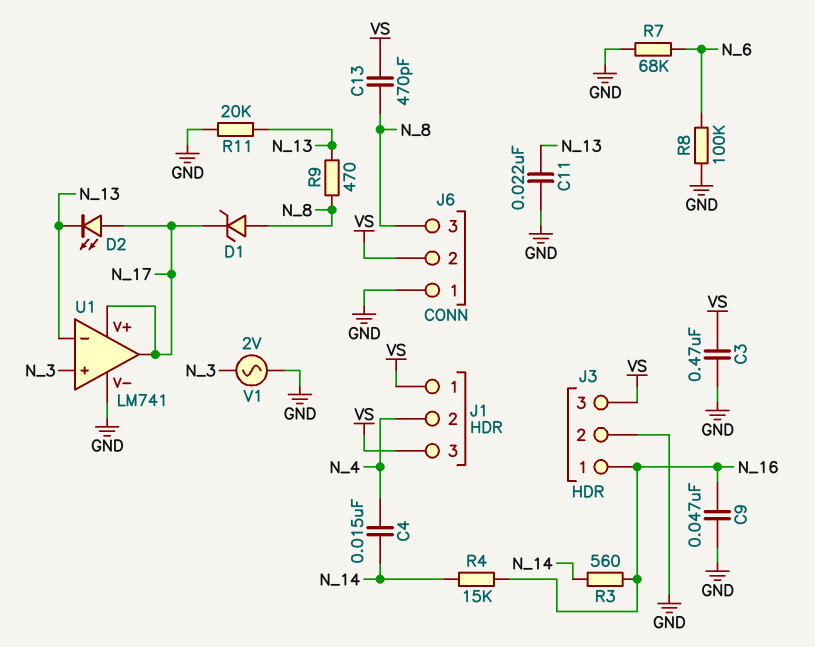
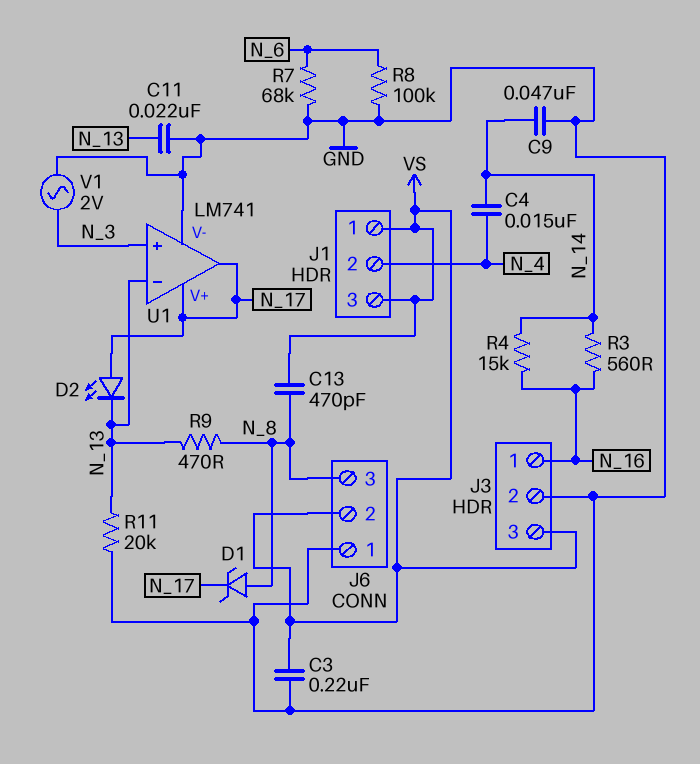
C3: 470nF (GND, VS) -> 220nF (GND, VS)
C9: 47nF (GND, N_16) -> 47nF (GND, N_14)

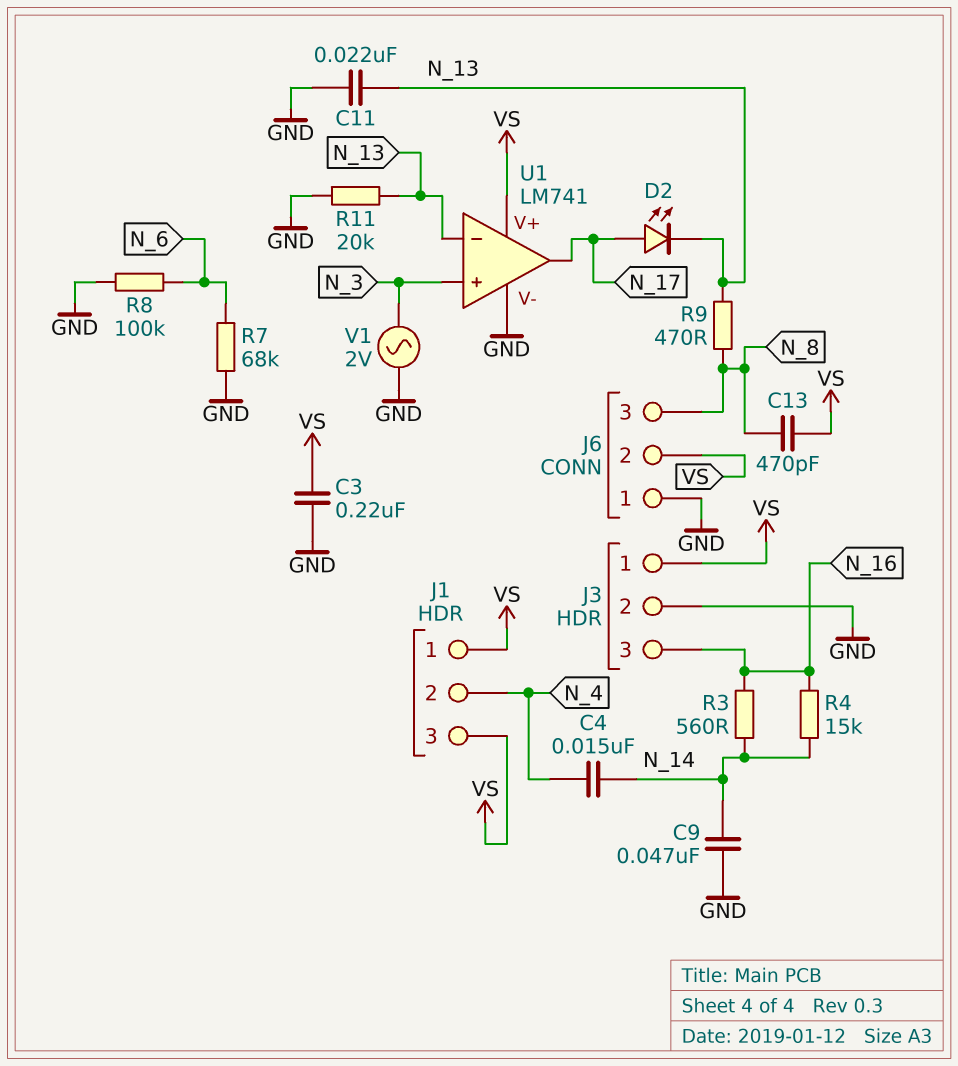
D1: zener (A N_8, K N_17) -> none
J3 pin 1: N_16 -> VS
J3 pin 3: VS -> N_16
U1 pin V+: N_17 -> VS

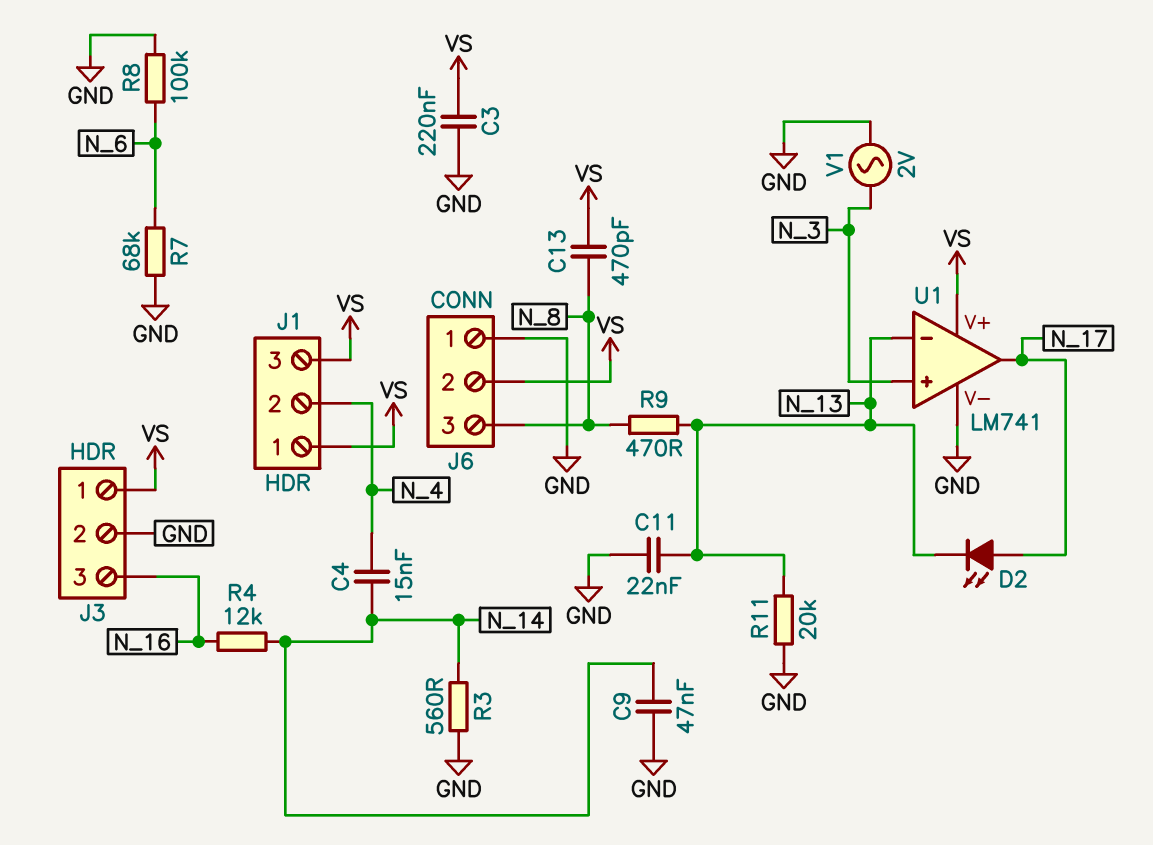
R3: 560 (N_14, N_16) -> 560 (GND, N_14)
R4: 15k (N_14, N_16) -> 12k (N_14, N_16)

